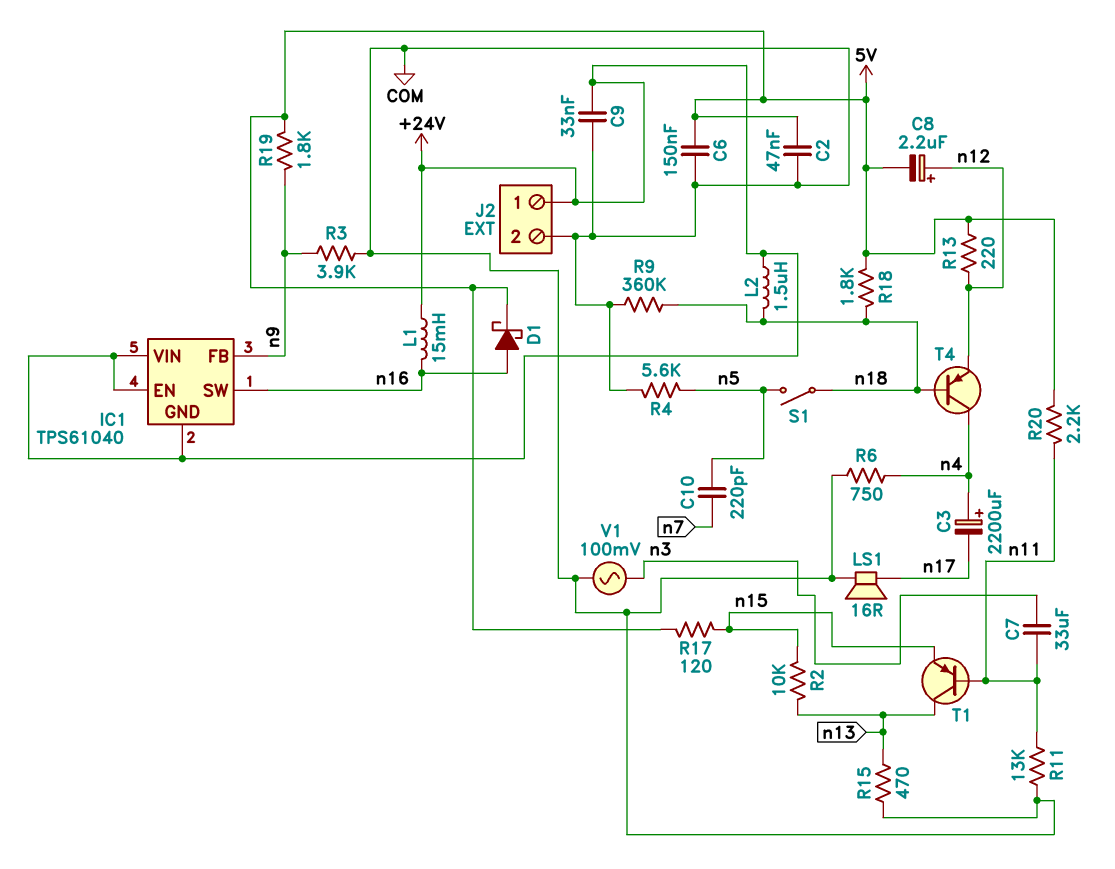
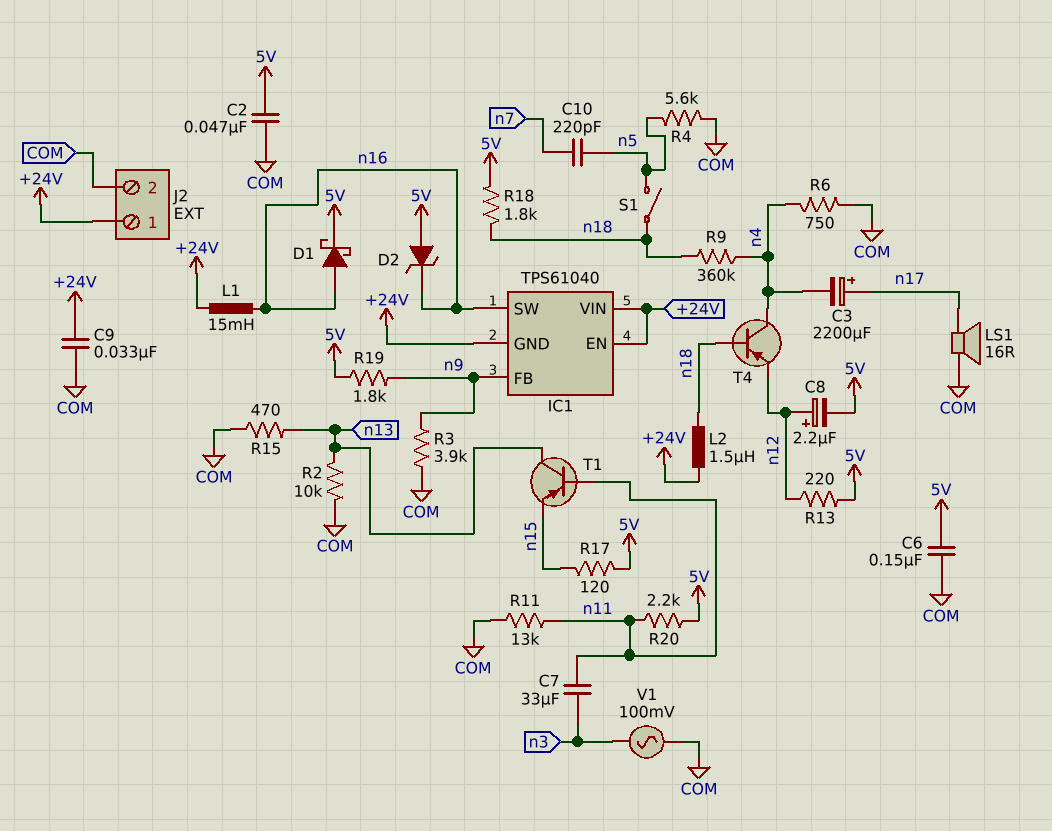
C3: 2200uF (plus n4, minus n17) -> 2200uF (plus n17, minus n4)
D2: none -> zener (A 5V, K n16)
R2: 10k (n13, n15) -> 10k (COM, n13)
R9: 360k (COM, n18) -> 360k (n4, n18)

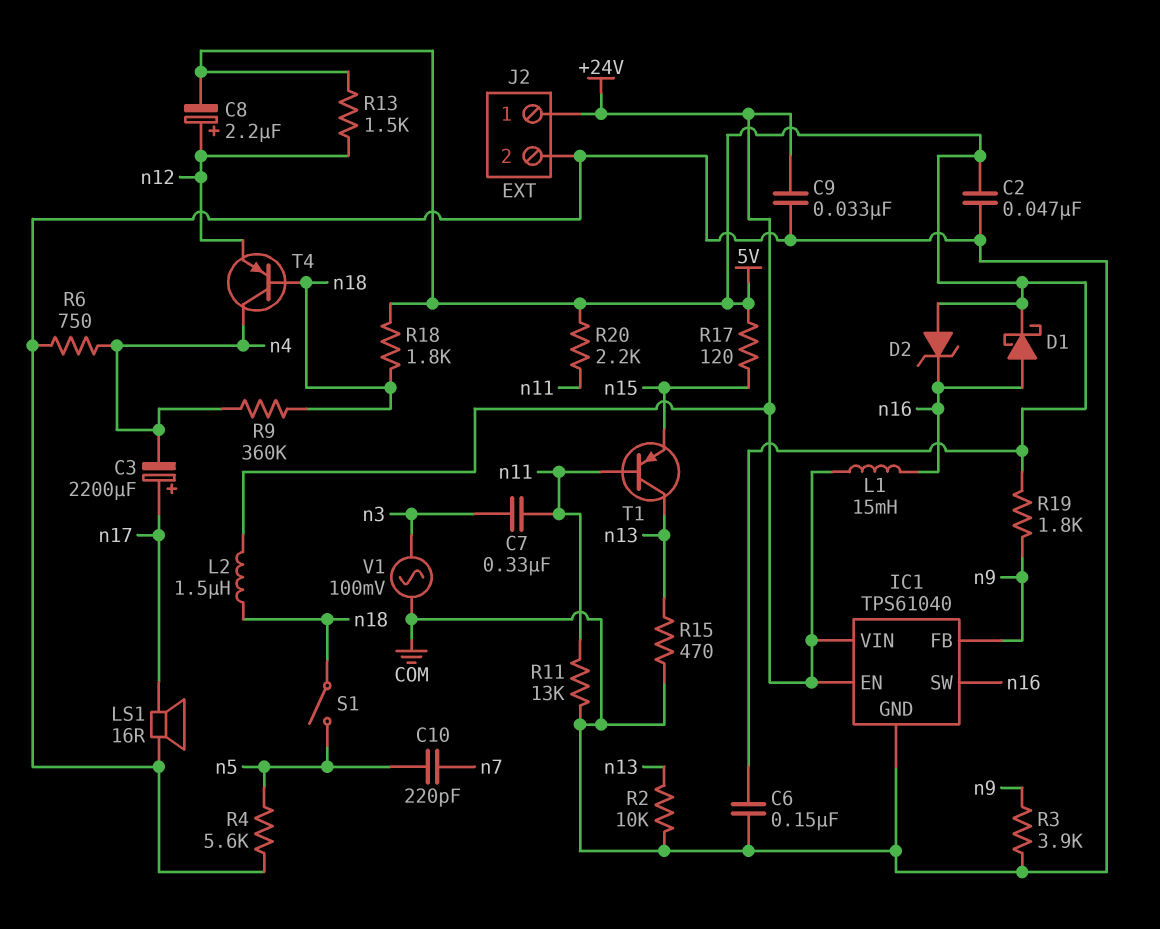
C7: 33uF (n3, n11) -> 330nF (n3, n11)
IC1 pin GND: +24V -> COM
R13: 220 (5V, n12) -> 1.5k (5V, n12)

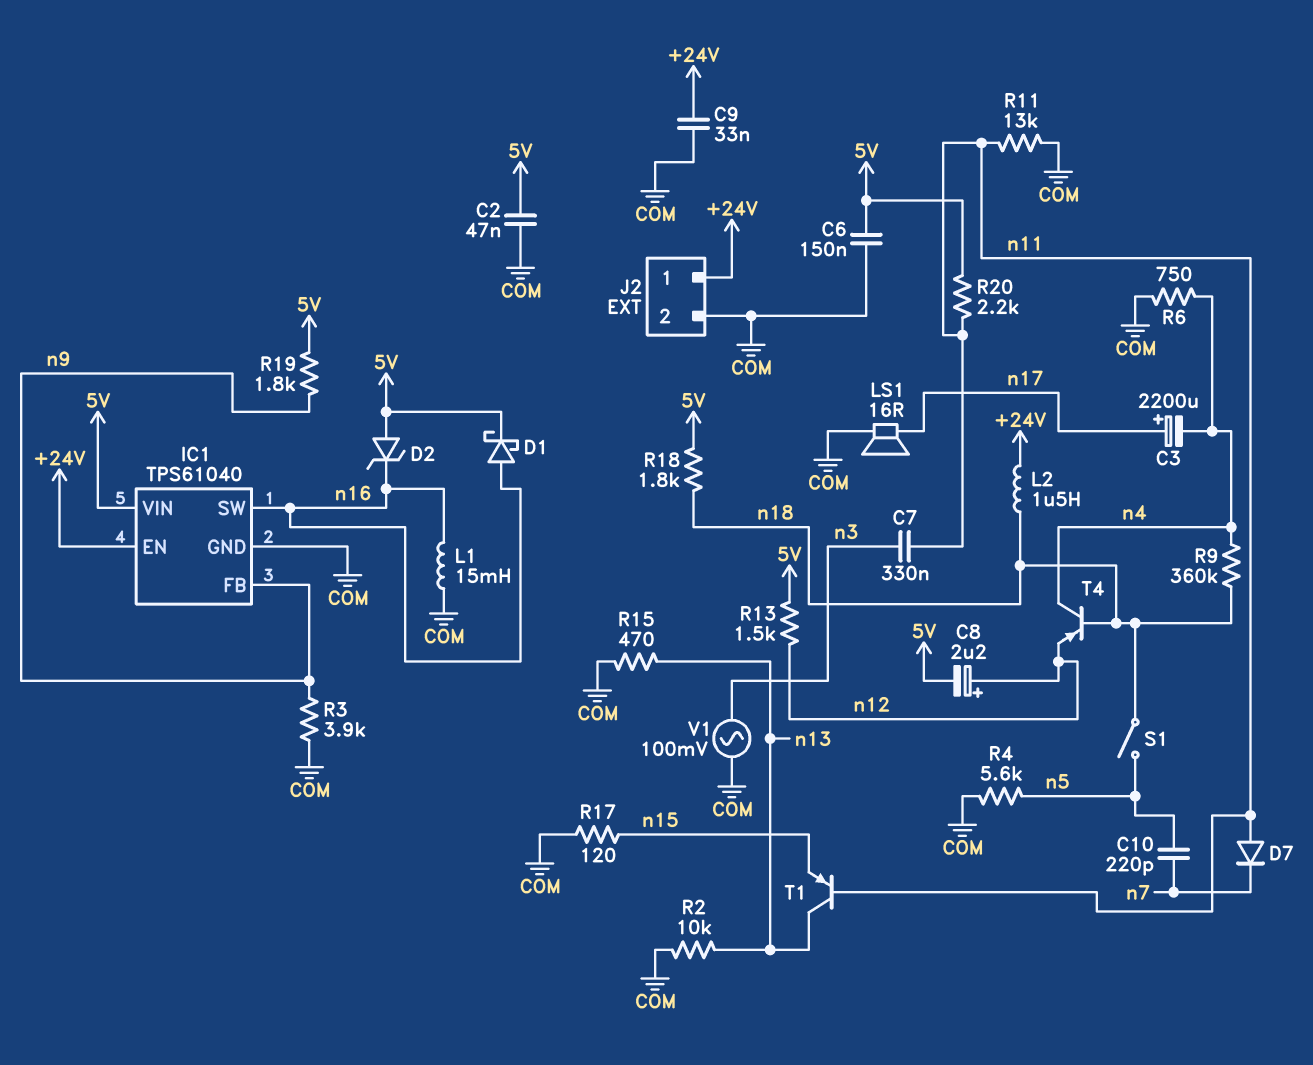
D7: none -> diode (A n11, K n7)
IC1 pin VIN: +24V -> 5V
L1: 15mH (+24V, n16) -> 15mH (COM, n16)
R17: 120 (5V, n15) -> 120 (COM, n15)

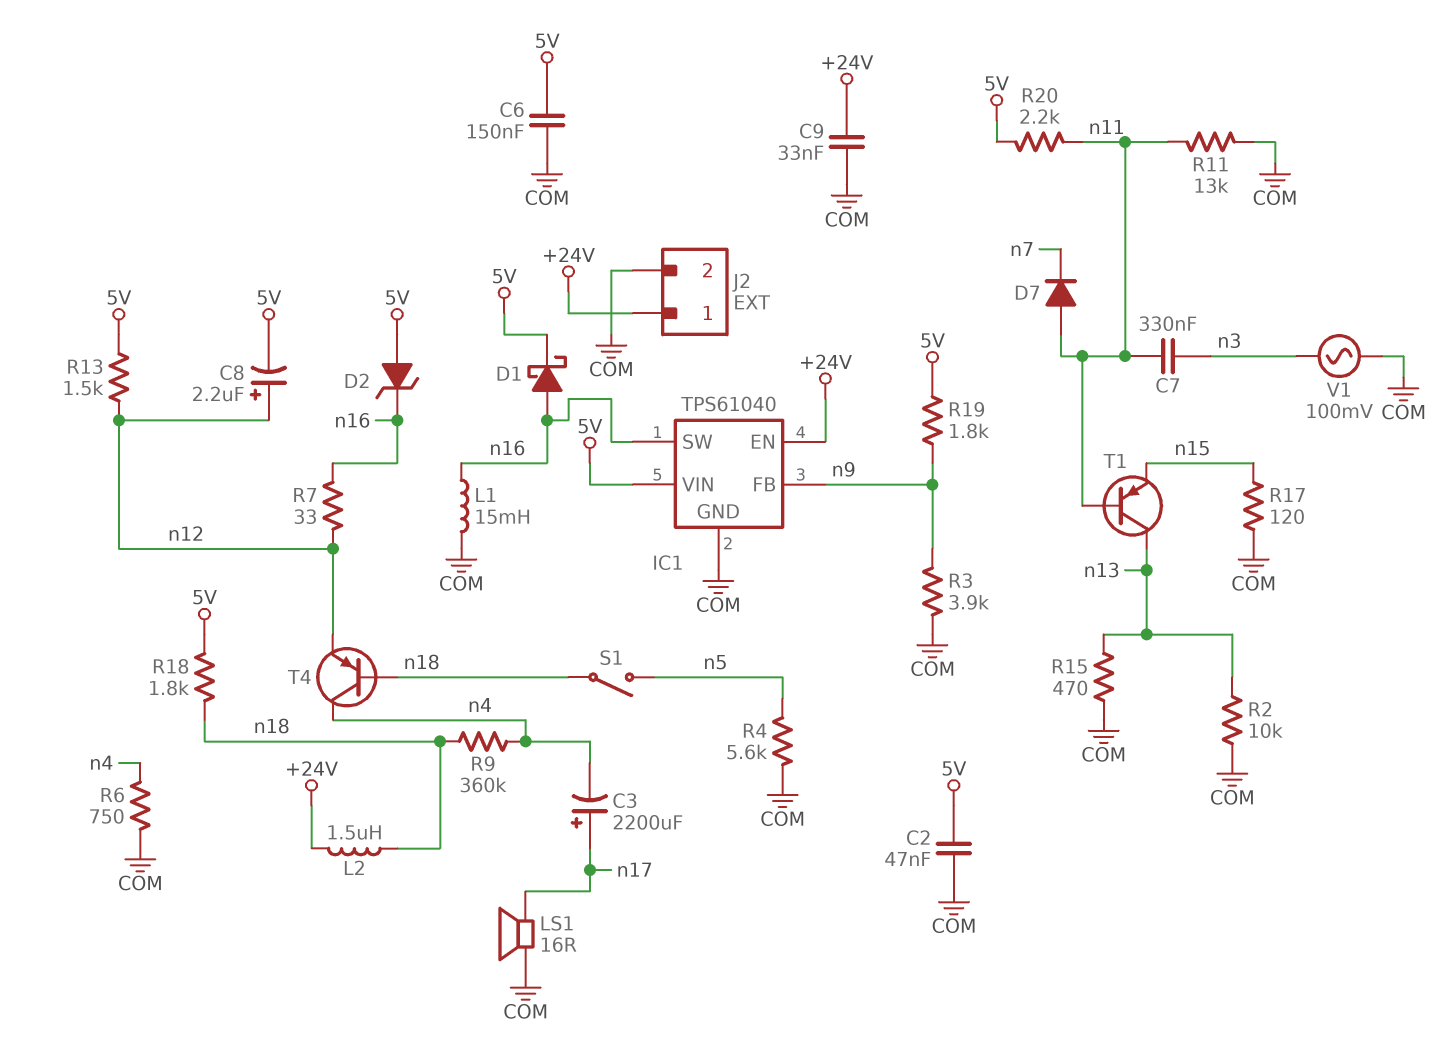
C10: 220pF (n5, n7) -> none
R7: none -> 33 (n12, n16)

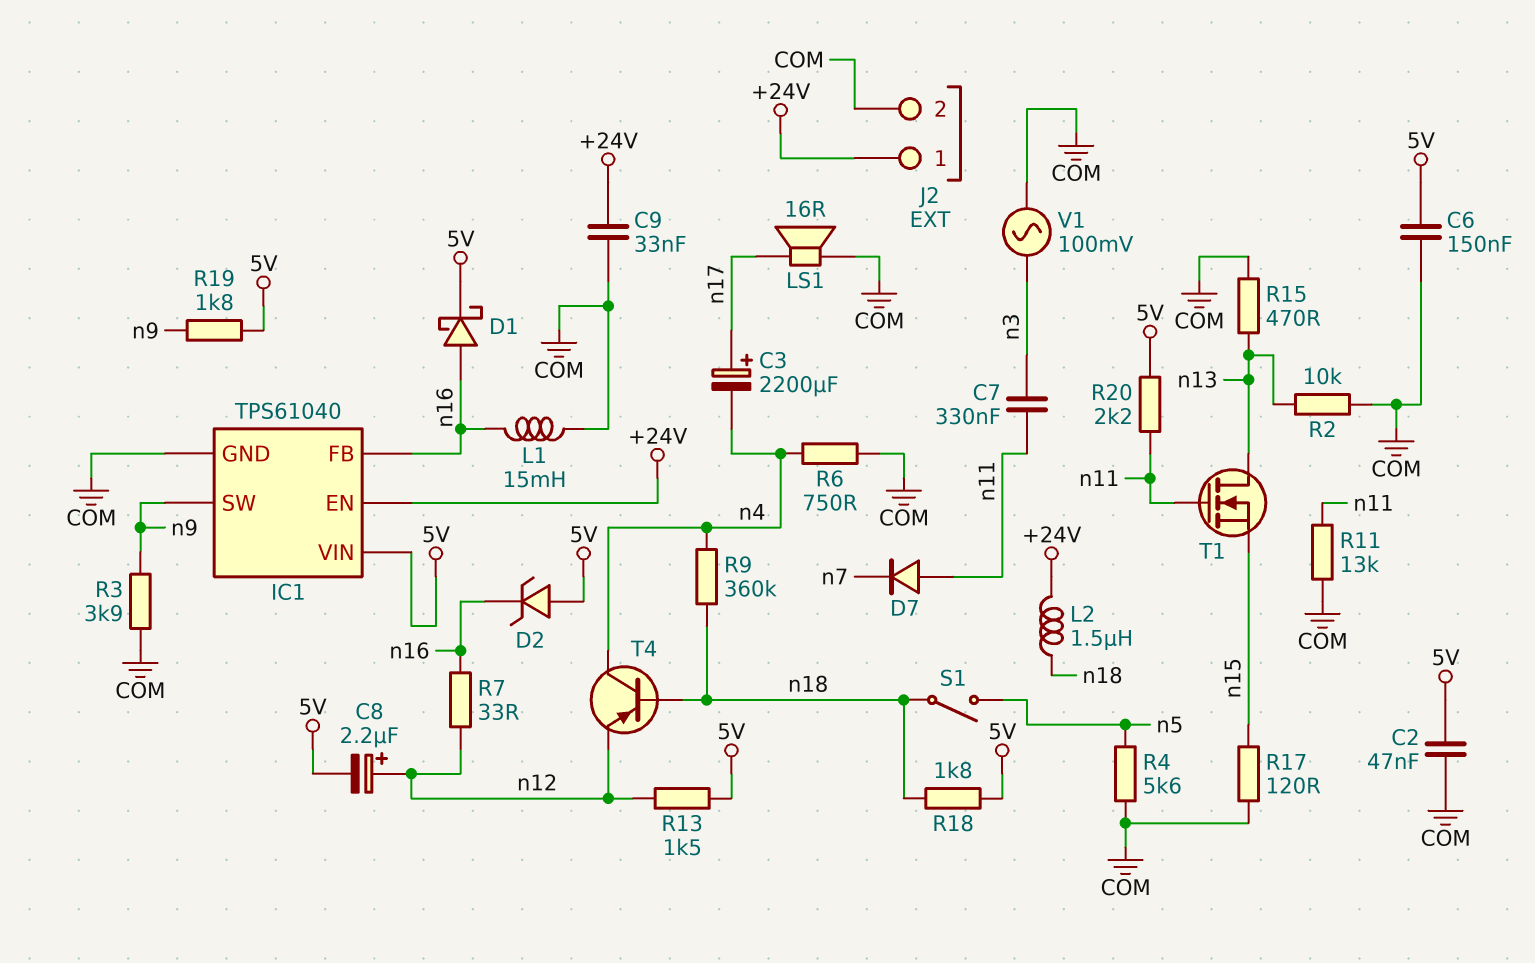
IC1 pin FB: n9 -> n16
IC1 pin SW: n16 -> n9
T1: PNP (B n11, C n13, E n15) -> NMOS (G n11, D n13, S n15)

